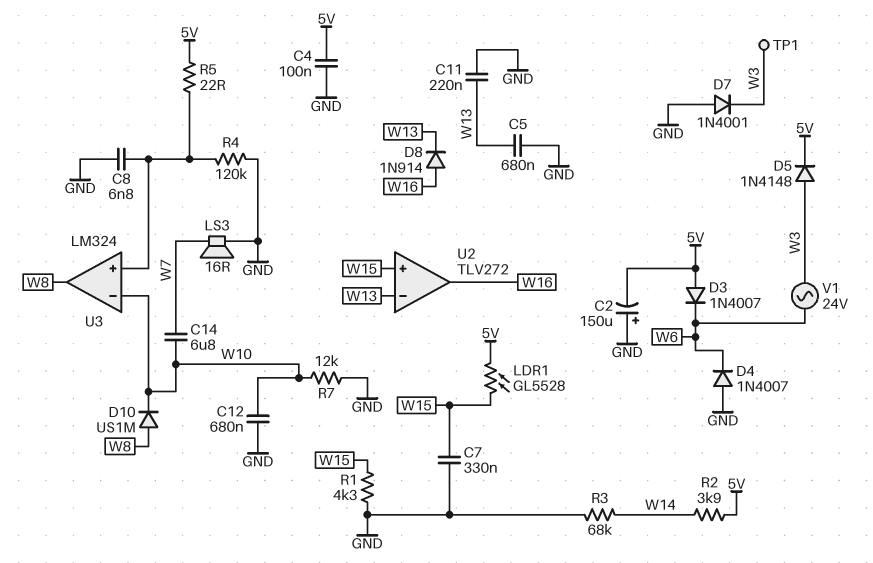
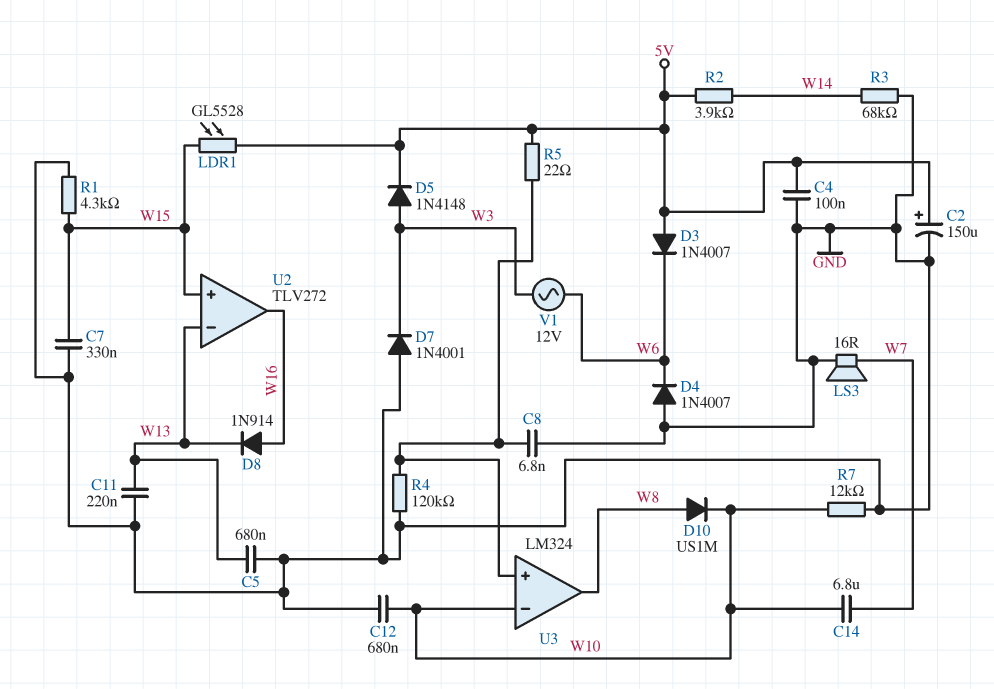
C2: 150uF (plus GND, minus 5V) -> 150uF (plus 5V, minus GND)
TP1: test point (W3) -> none
V1: AC 24V (W3, W6) -> AC 12V (W3, W6)

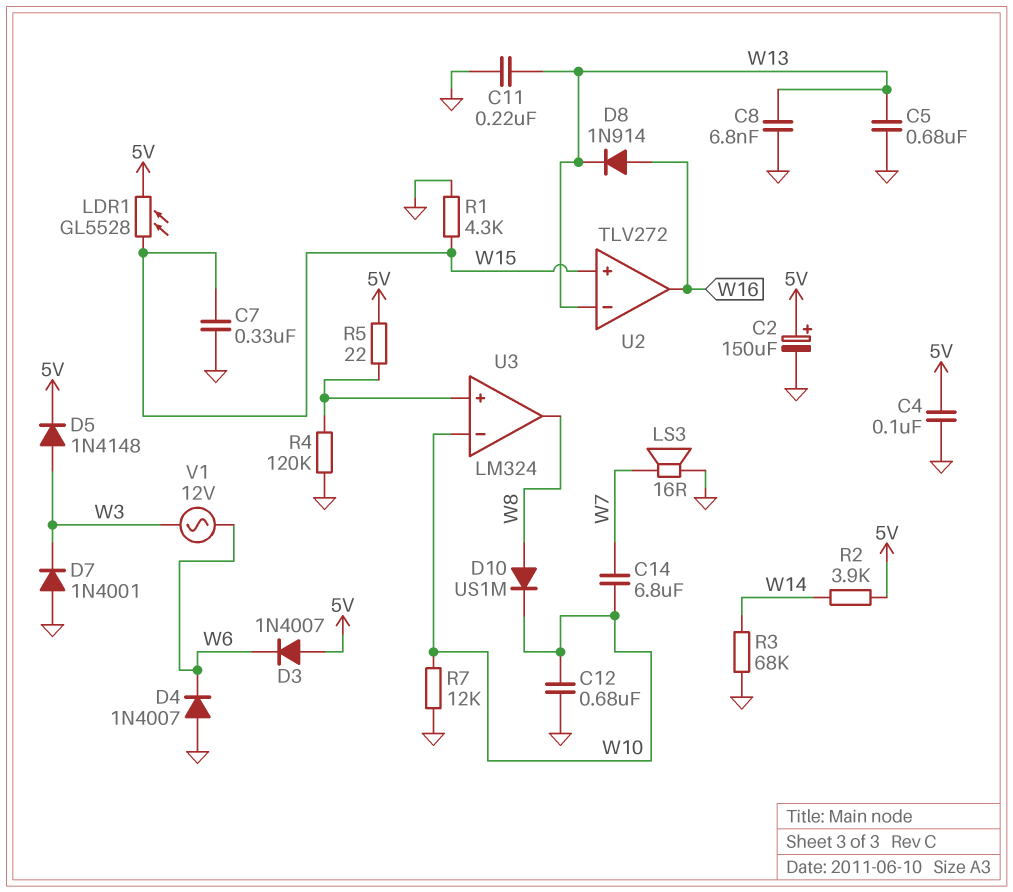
C8: 6.8nF (GND, U3/in+) -> 6.8nF (GND, W13)

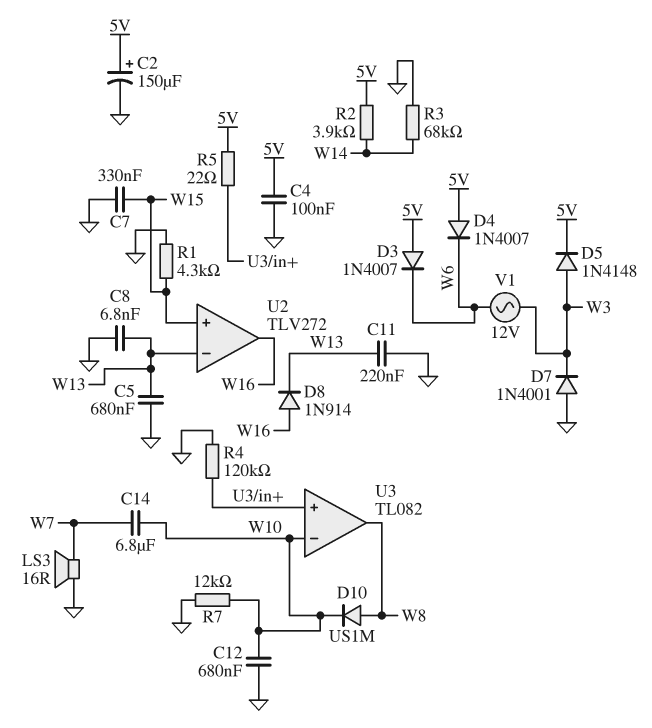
D4: diode 1N4007 (A GND, K W6) -> diode 1N4007 (A 5V, K W6)
LDR1: GL5528 (5V, W15) -> none
U3: LM324 -> TL082

